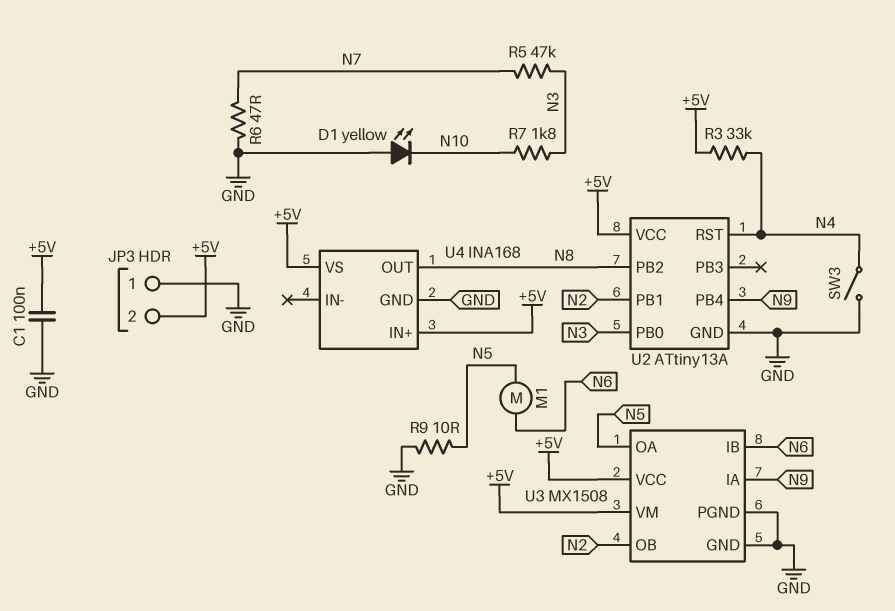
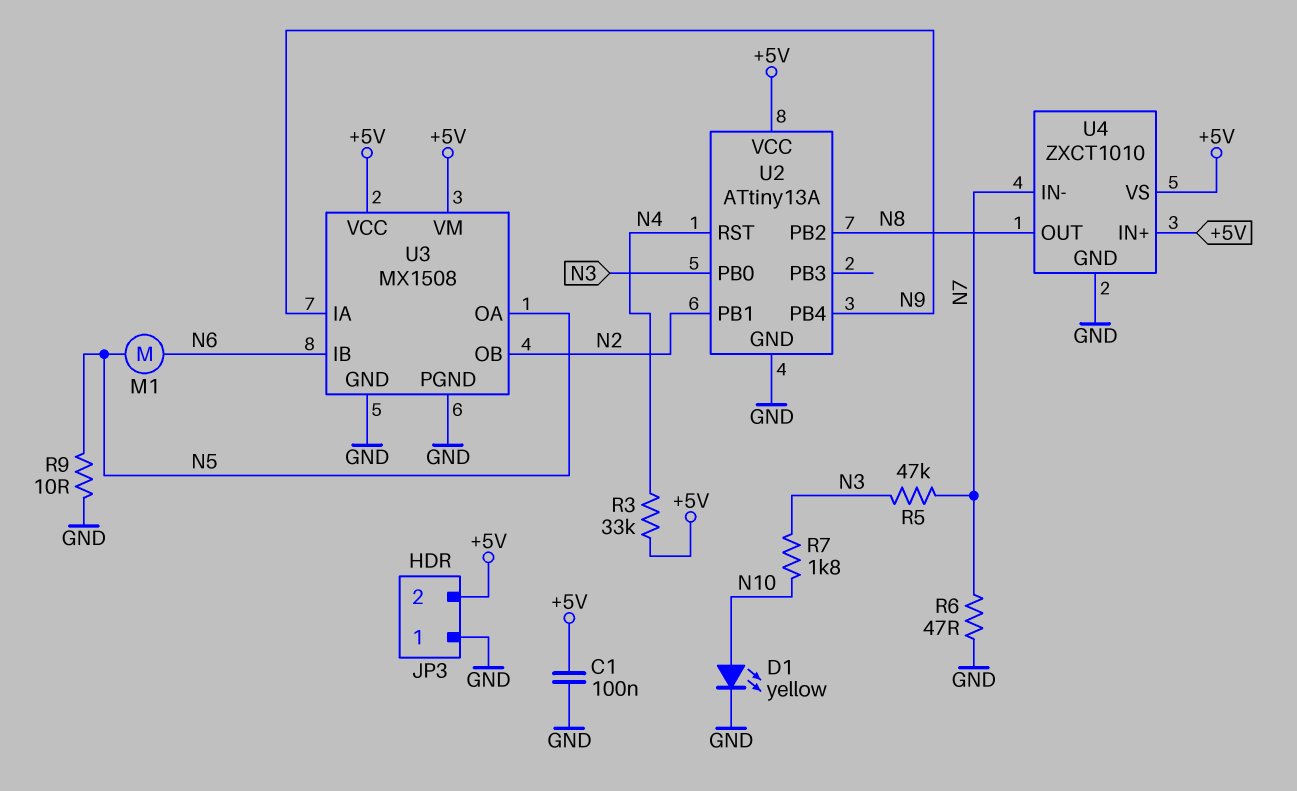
D1: LED yellow (A GND, K N10) -> LED yellow (A N10, K GND)
SW3: switch (GND, N4) -> none
U4: INA168 -> ZXCT1010
U4 pin IN-: none -> N7

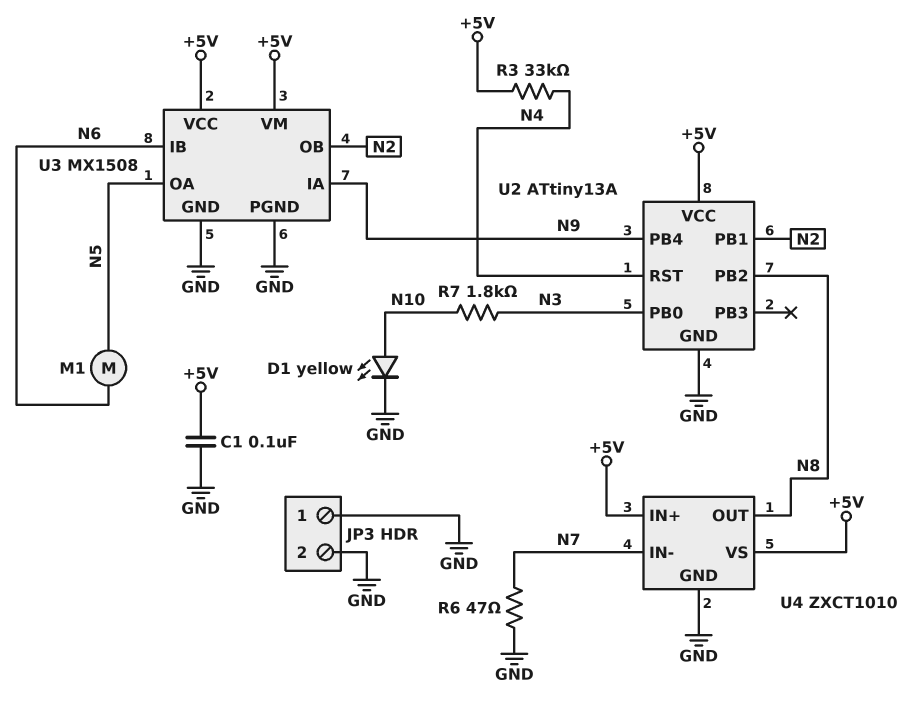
JP3 pin 2: +5V -> GND
R5: 47k (N3, N7) -> none
R9: 10 (GND, N5) -> none

